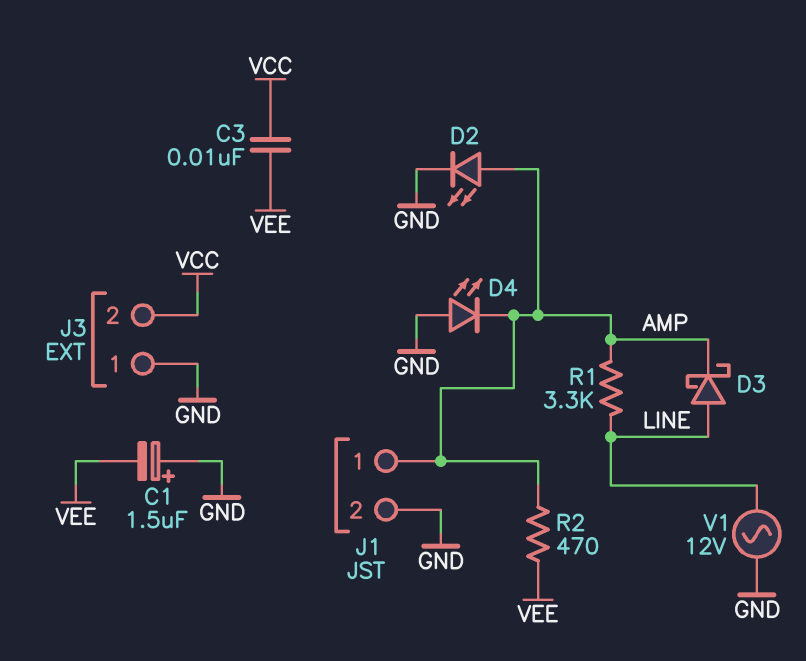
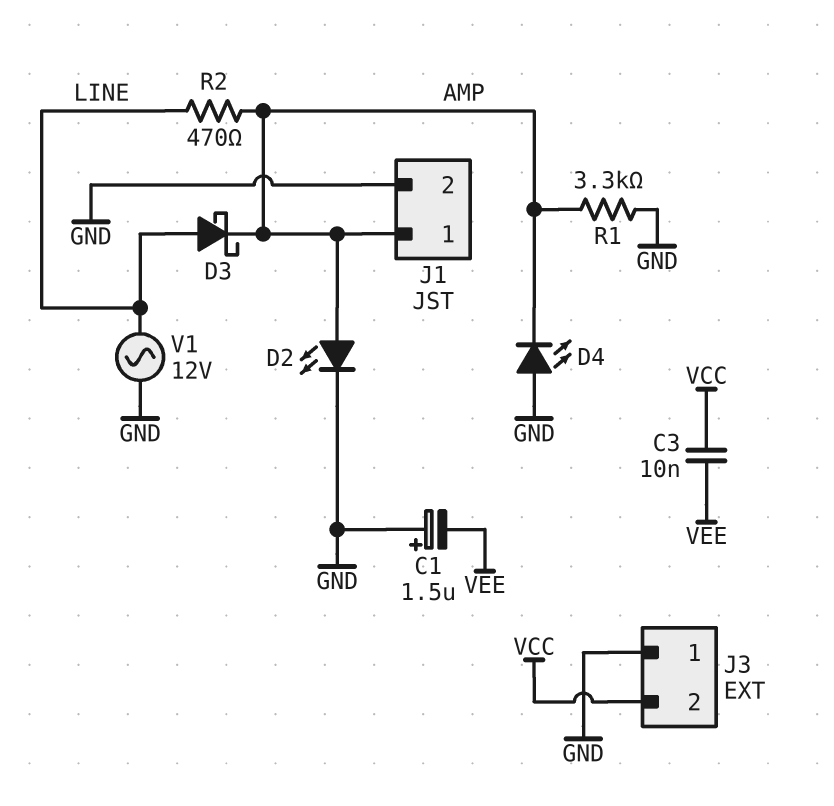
R1: 3.3k (AMP, LINE) -> 3.3k (AMP, GND)
R2: 470 (AMP, VEE) -> 470 (AMP, LINE)

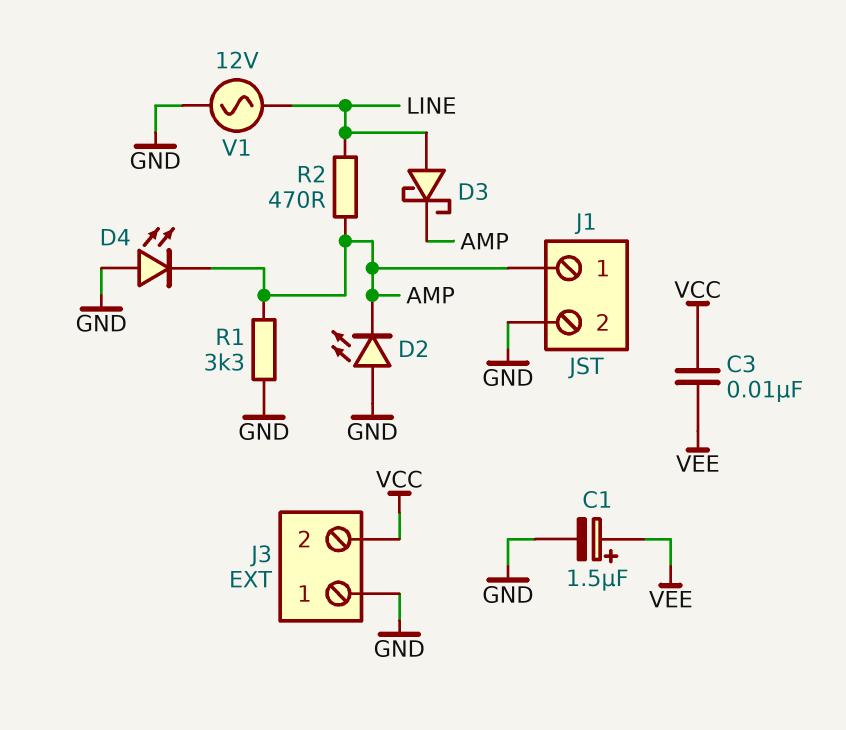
C1: 1.5uF (plus GND, minus VEE) -> 1.5uF (plus VEE, minus GND)
D2: LED (A AMP, K GND) -> LED (A GND, K AMP)

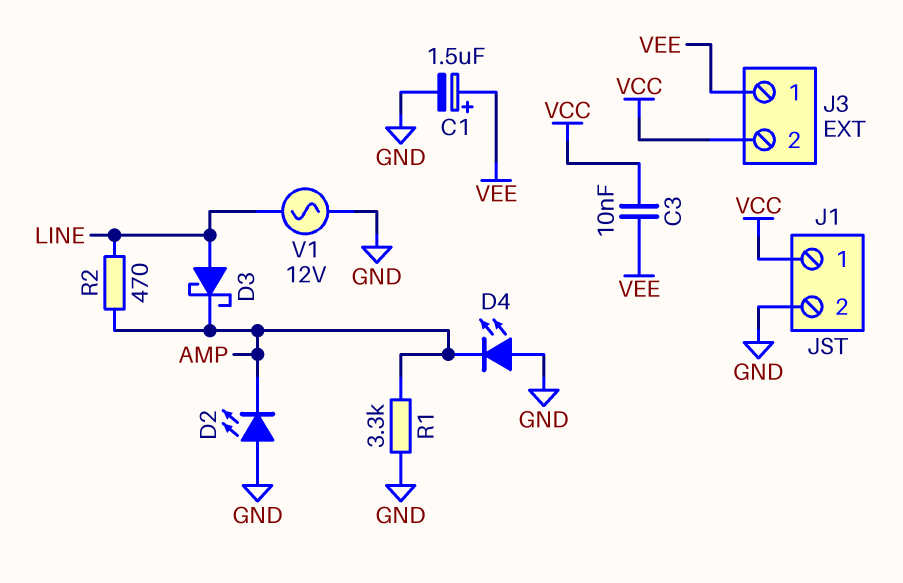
J1 pin 1: AMP -> VCC
J3 pin 1: GND -> VEE

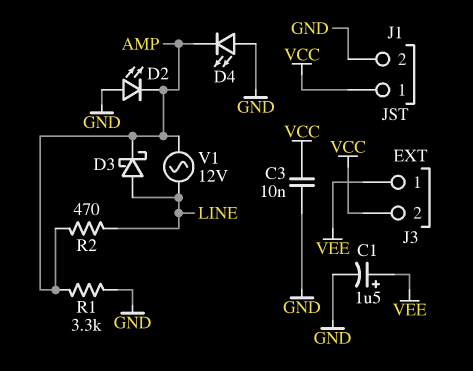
C3: 10nF (VCC, VEE) -> 10nF (GND, VCC)
V1: AC 12V (GND, LINE) -> AC 12V (AMP, LINE)

